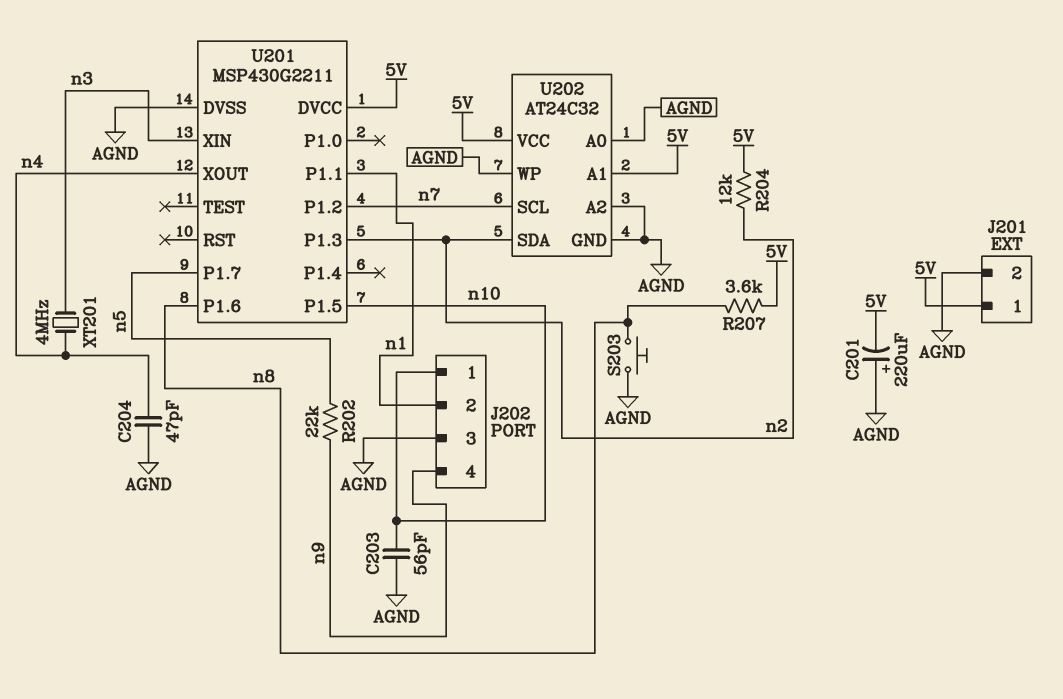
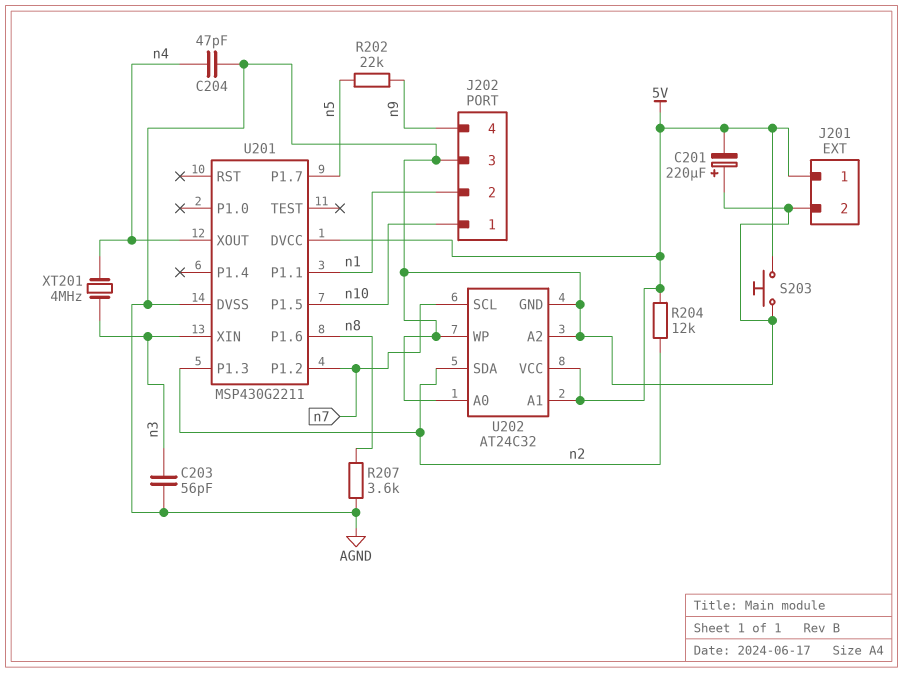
C203: 56pF (AGND, n10) -> 56pF (AGND, n3)
R207: 3.6k (5V, n8) -> 3.6k (AGND, n8)
S203: button (AGND, n8) -> button (5V, AGND)

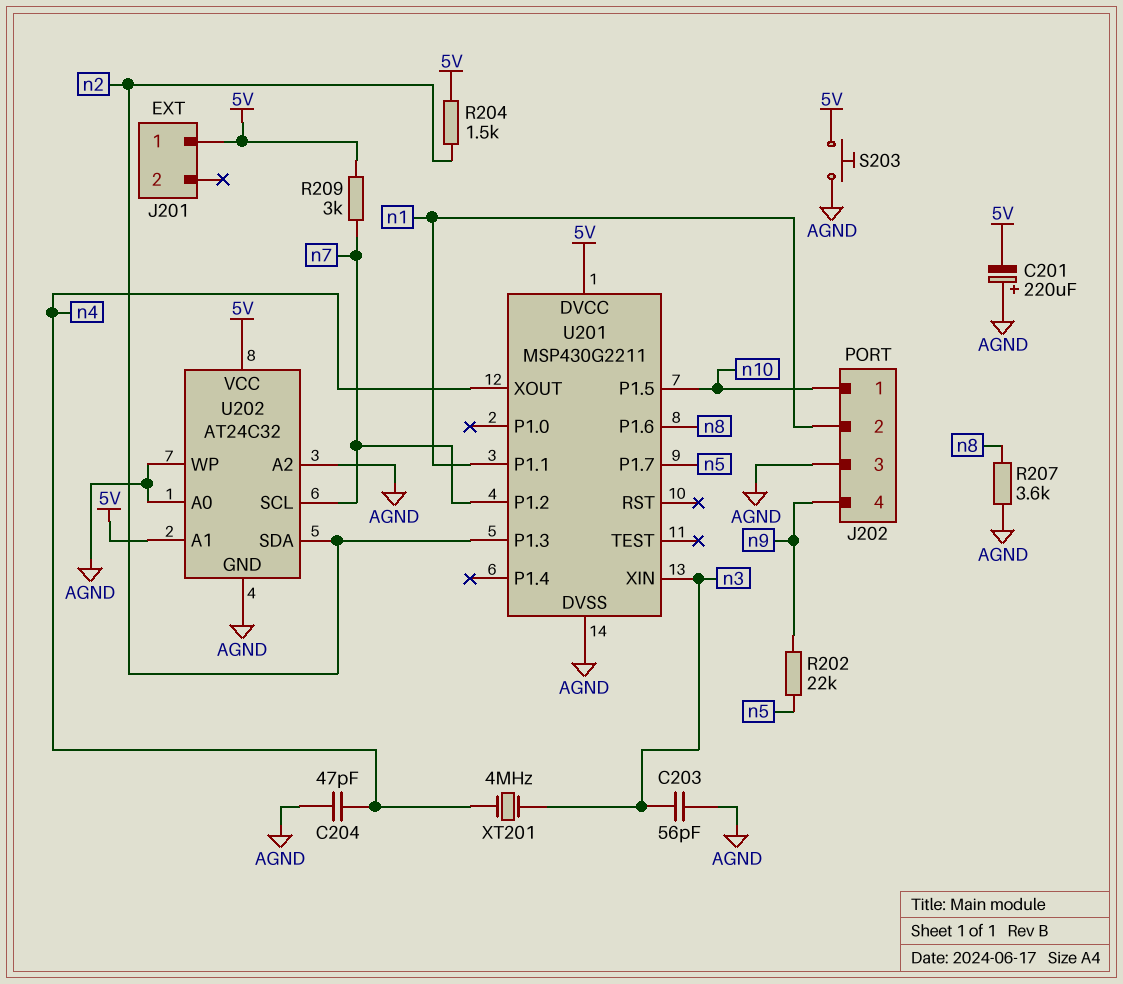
J201 pin 2: AGND -> none
R204: 12k (5V, n2) -> 1.5k (5V, n2)
R209: none -> 3k (5V, n7)

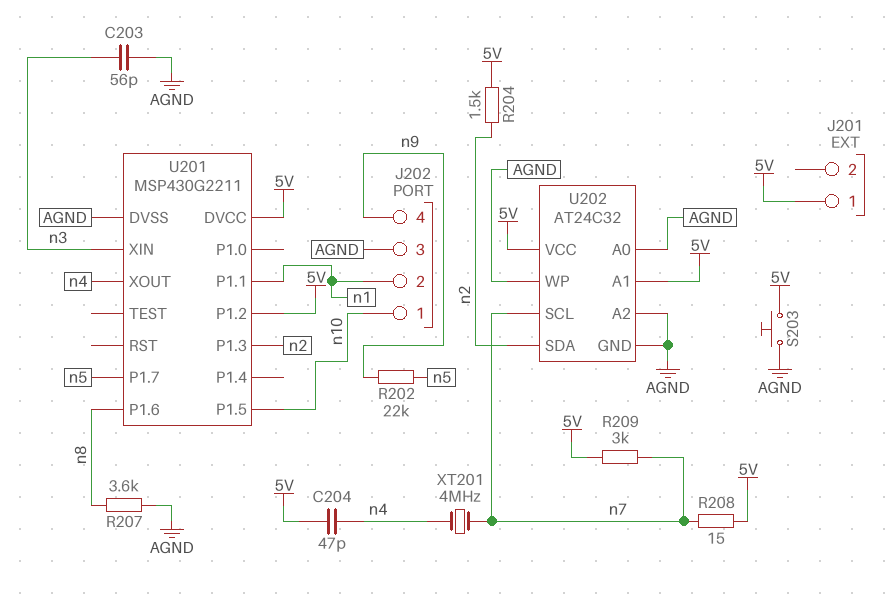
C201: 220uF (plus AGND, minus 5V) -> none
C204: 47pF (AGND, n4) -> 47pF (5V, n4)
R208: none -> 15 (5V, n7)
U201 pin P1.2: n7 -> 5V
XT201: 4MHz (n3, n4) -> 4MHz (n4, n7)

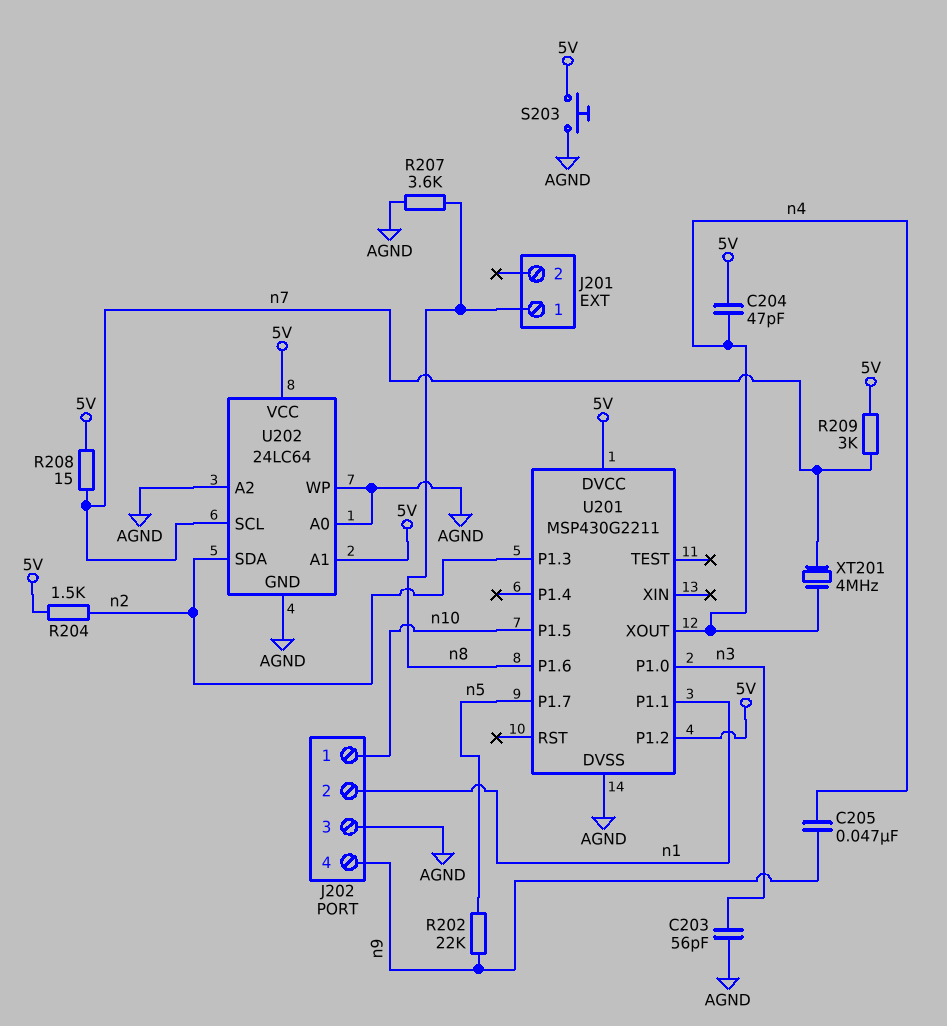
C205: none -> 47nF (n4, n9)
J201 pin 1: 5V -> n8
U201 pin P1.0: none -> n3
U201 pin XIN: n3 -> none
U202: AT24C32 -> 24LC64

